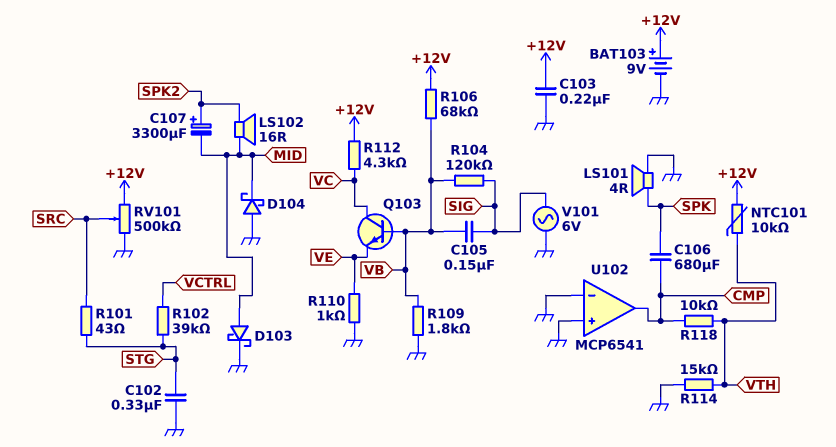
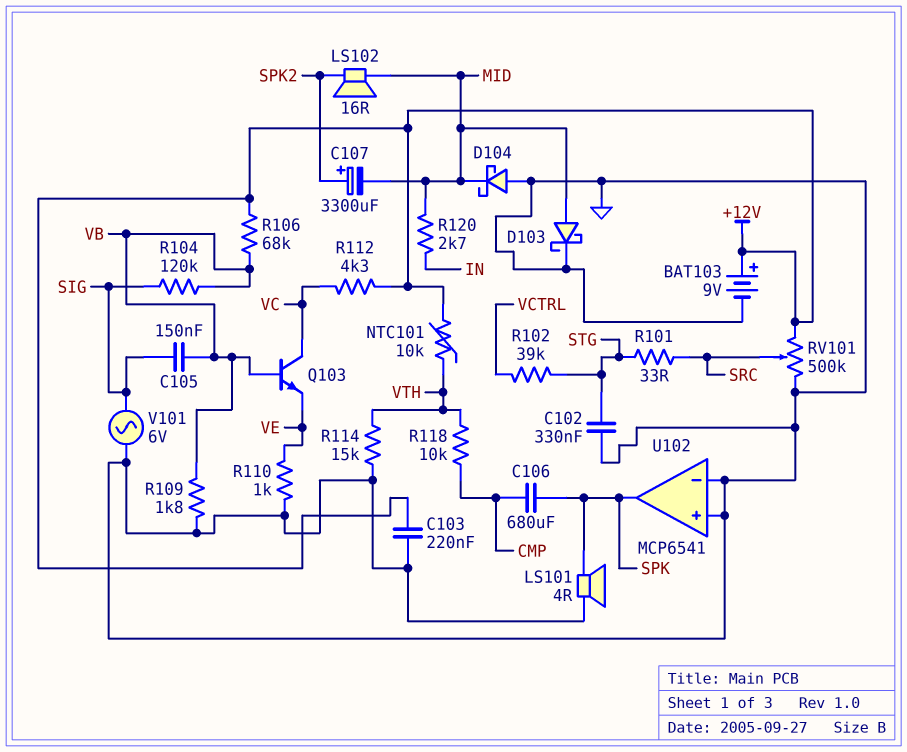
R101: 43 (SRC, STG) -> 33 (SRC, STG)
R120: none -> 2.7k (IN, MID)
U102 pin out: CMP -> SPK

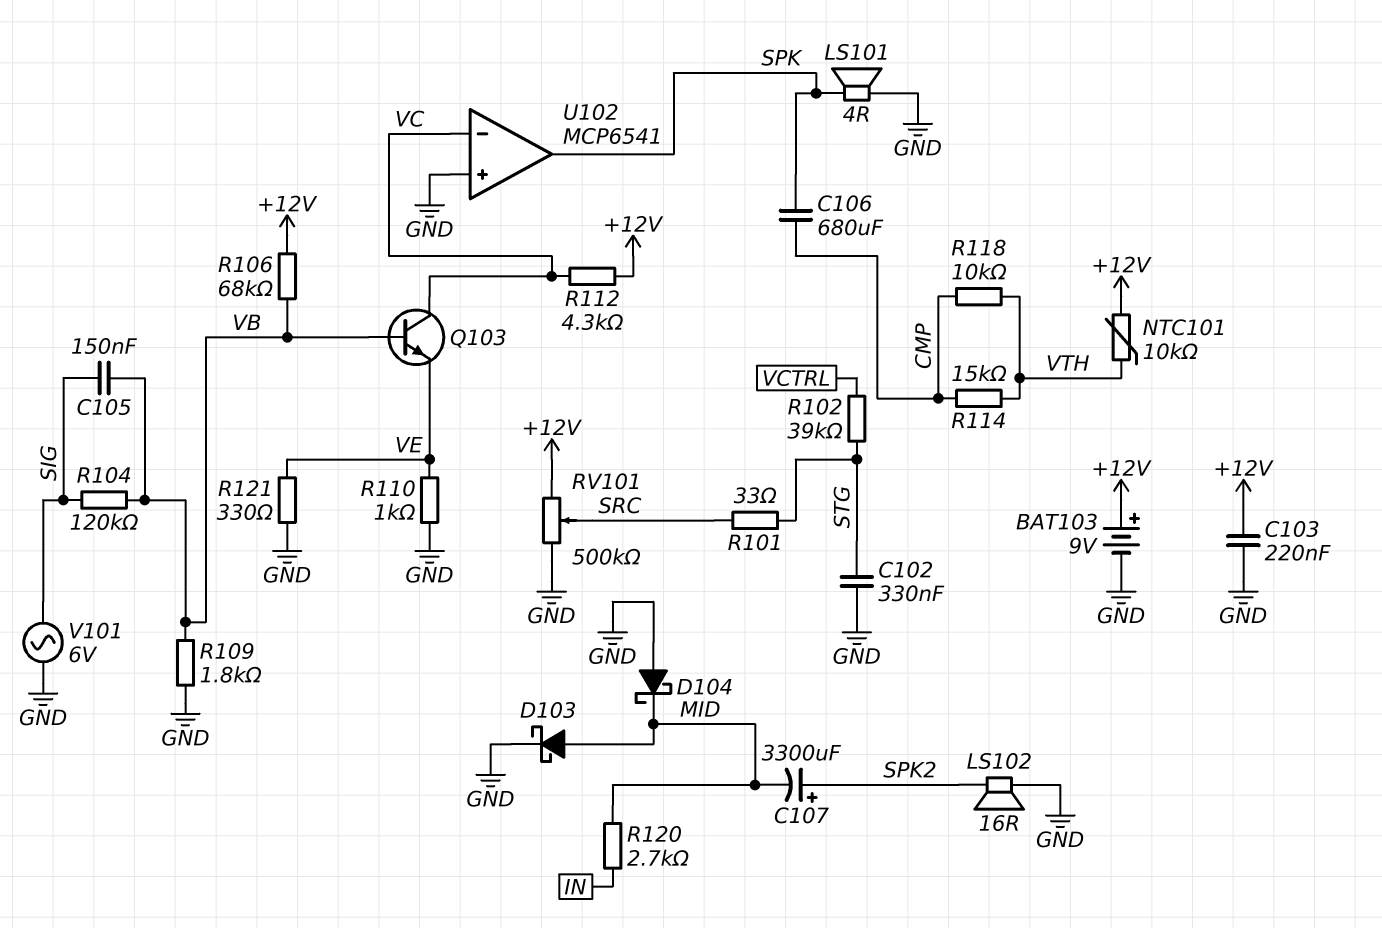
LS102: speaker 16R (MID, SPK2) -> speaker 16R (GND, SPK2)
R114: 15k (GND, VTH) -> 15k (CMP, VTH)
R121: none -> 330 (GND, VE)
U102 pin in-: GND -> VC

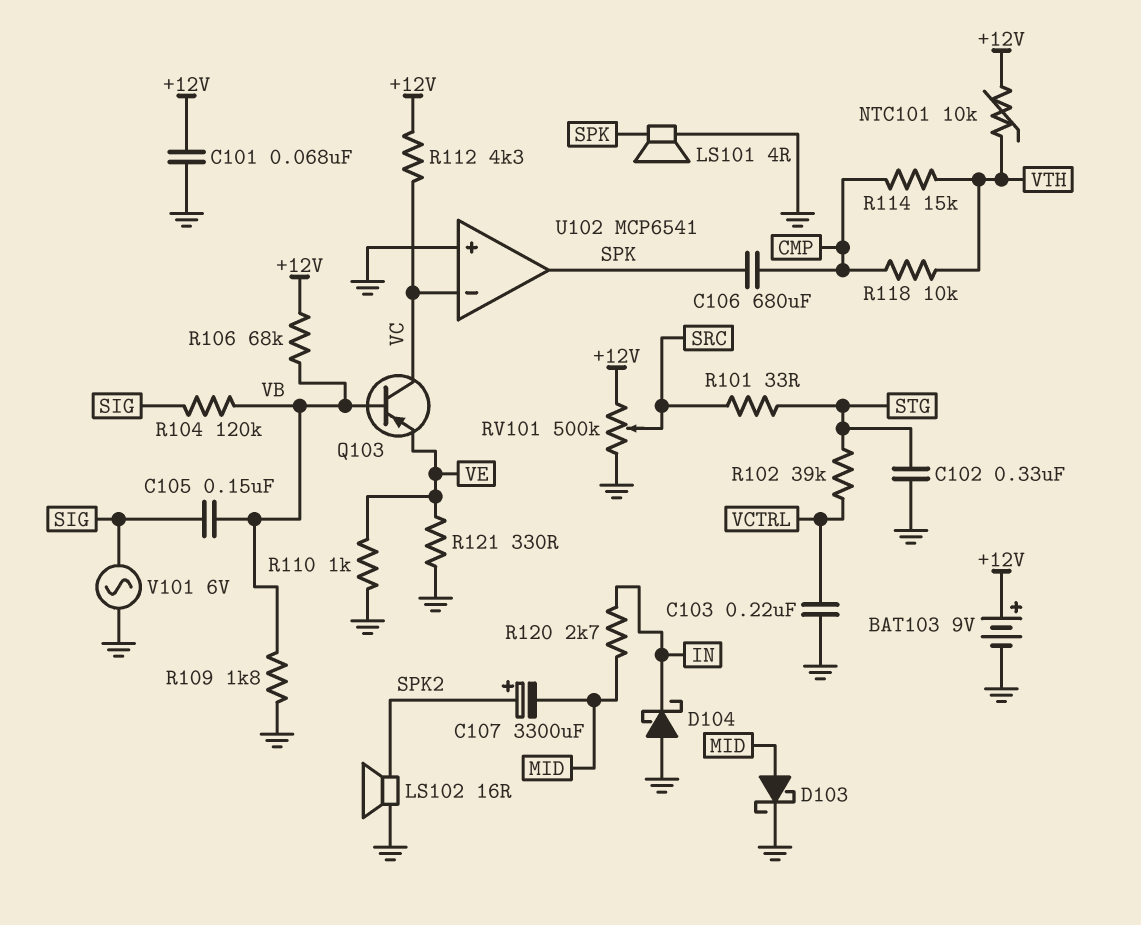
C101: none -> 68nF (+12V, GND)
C103: 220nF (+12V, GND) -> 220nF (GND, VCTRL)
D104: schottky (A GND, K MID) -> schottky (A GND, K IN)
Q103: NPN (B VB, C VC, E VE) -> PNP (B VB, C VC, E VE)

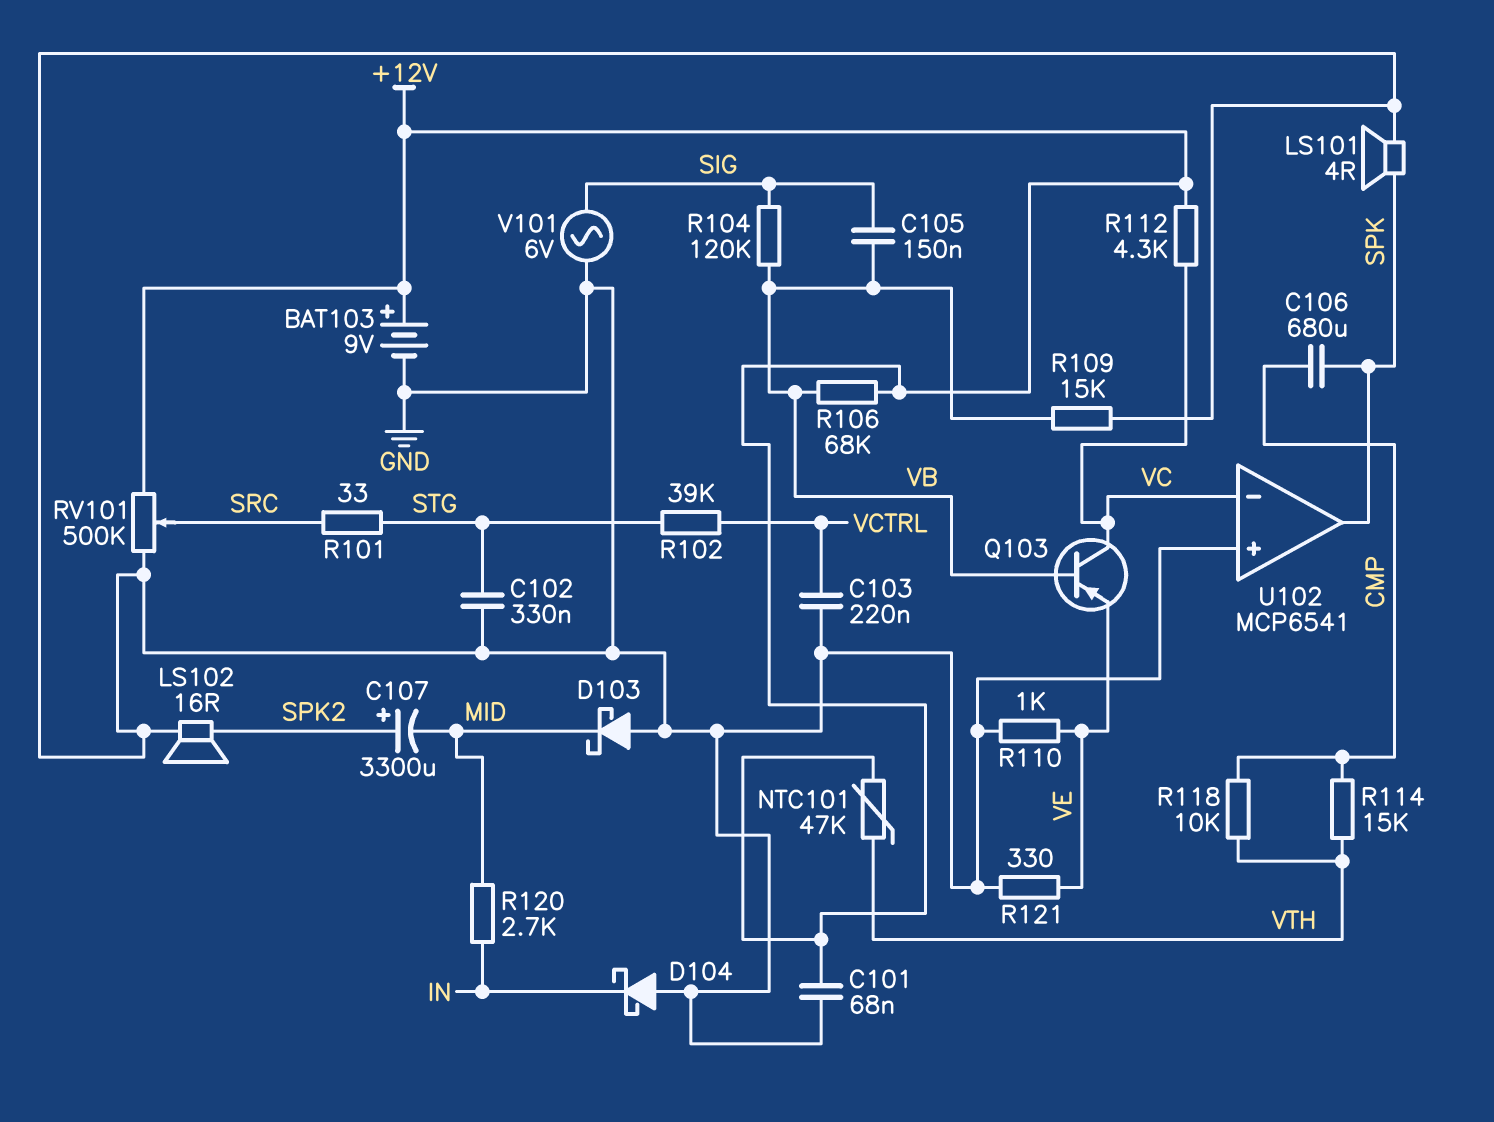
D103: schottky (A MID, K GND) -> schottky (A GND, K MID)
NTC101: 10k (+12V, VTH) -> 47k (+12V, VTH)
R109: 1.8k (GND, VB) -> 15k (GND, VB)

